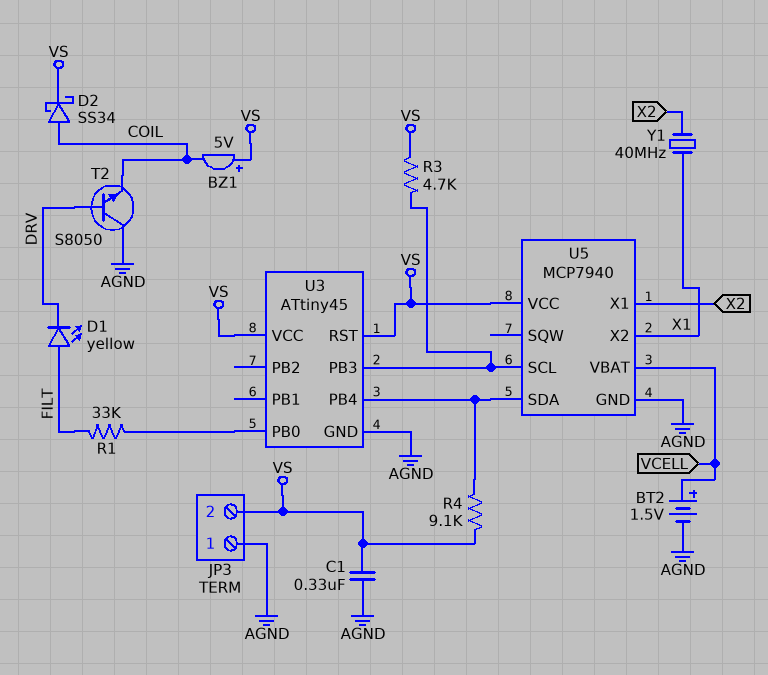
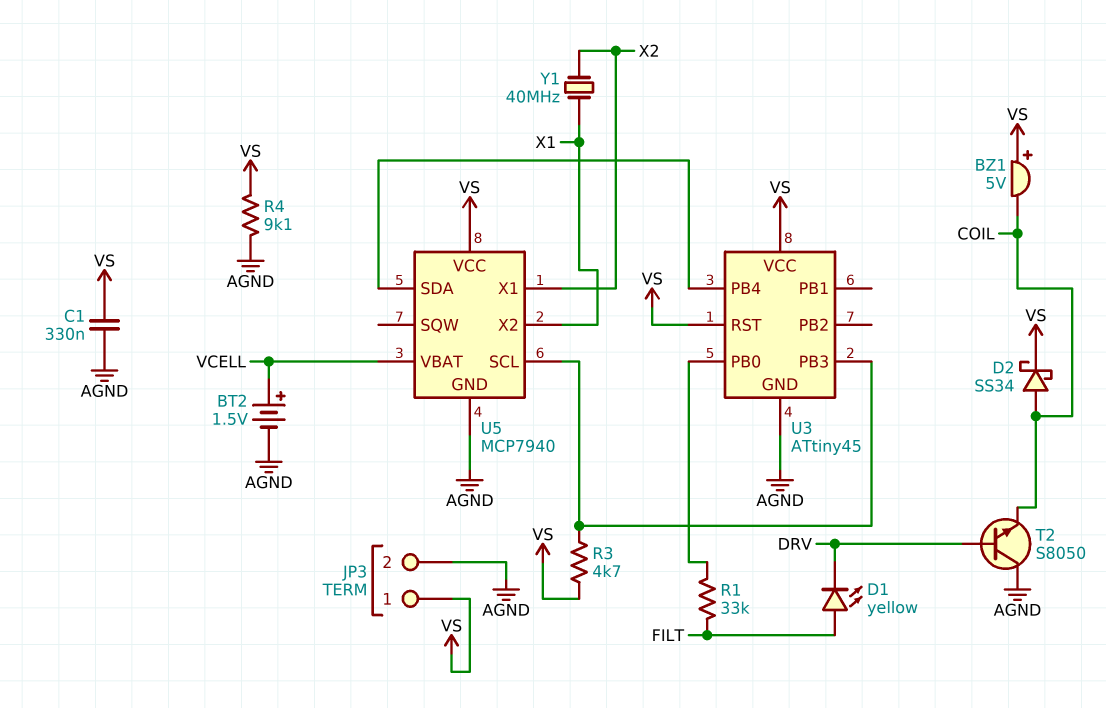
JP3 pin 1: AGND -> VS
JP3 pin 2: VS -> AGND
R4: 9.1k (U3/PB4, VS) -> 9.1k (AGND, VS)

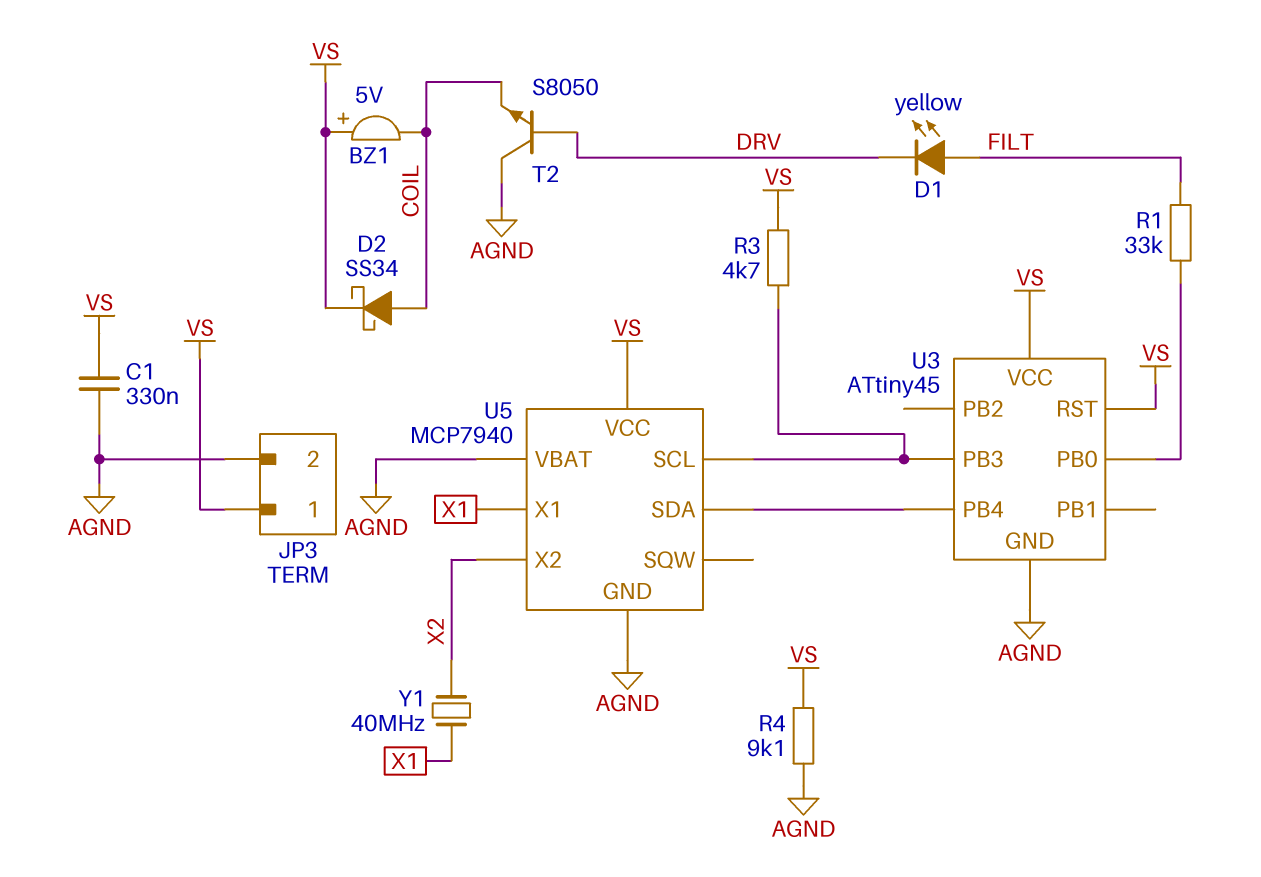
BT2: 1.5V (plus VCELL, minus AGND) -> none
U5 pin VBAT: VCELL -> AGND
U5 pin X1: X2 -> X1
U5 pin X2: X1 -> X2

